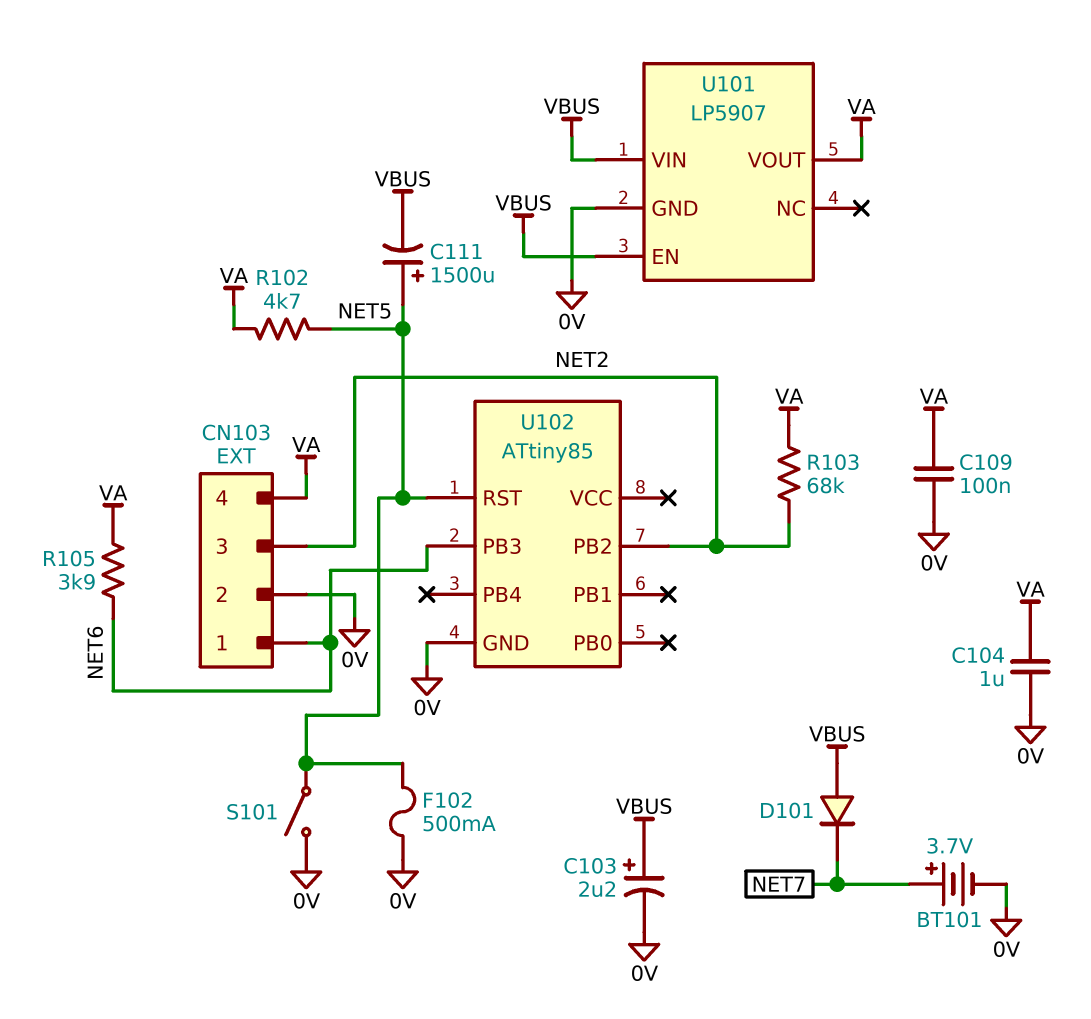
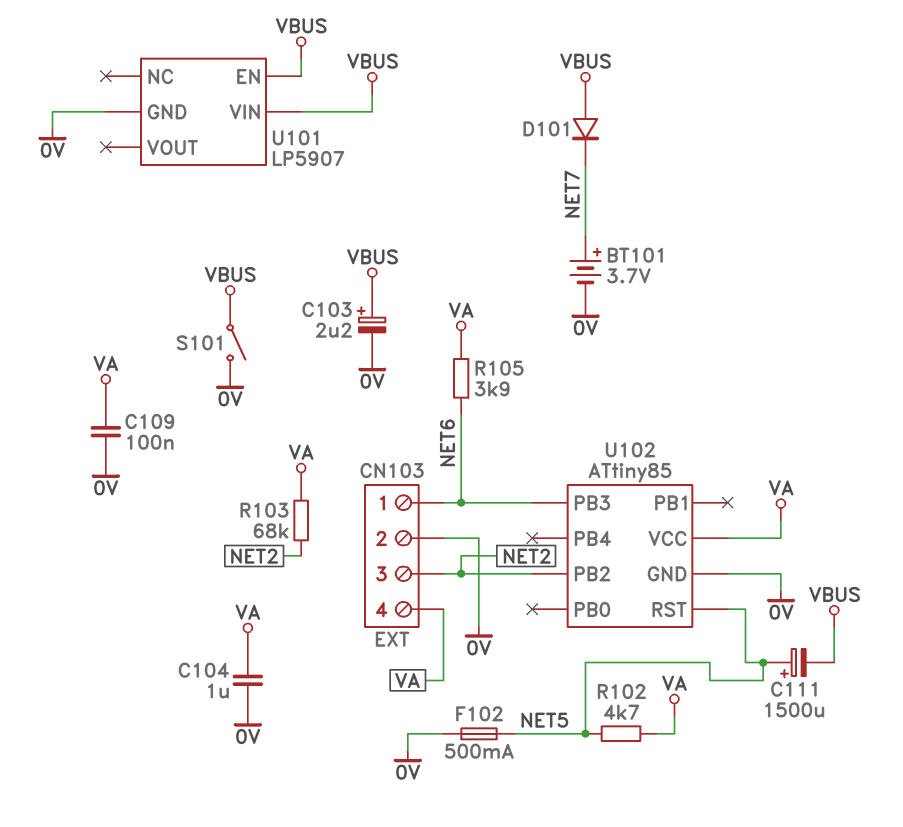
S101: switch (0V, NET5) -> switch (0V, VBUS)
U101 pin VOUT: VA -> none
U102 pin VCC: none -> VA

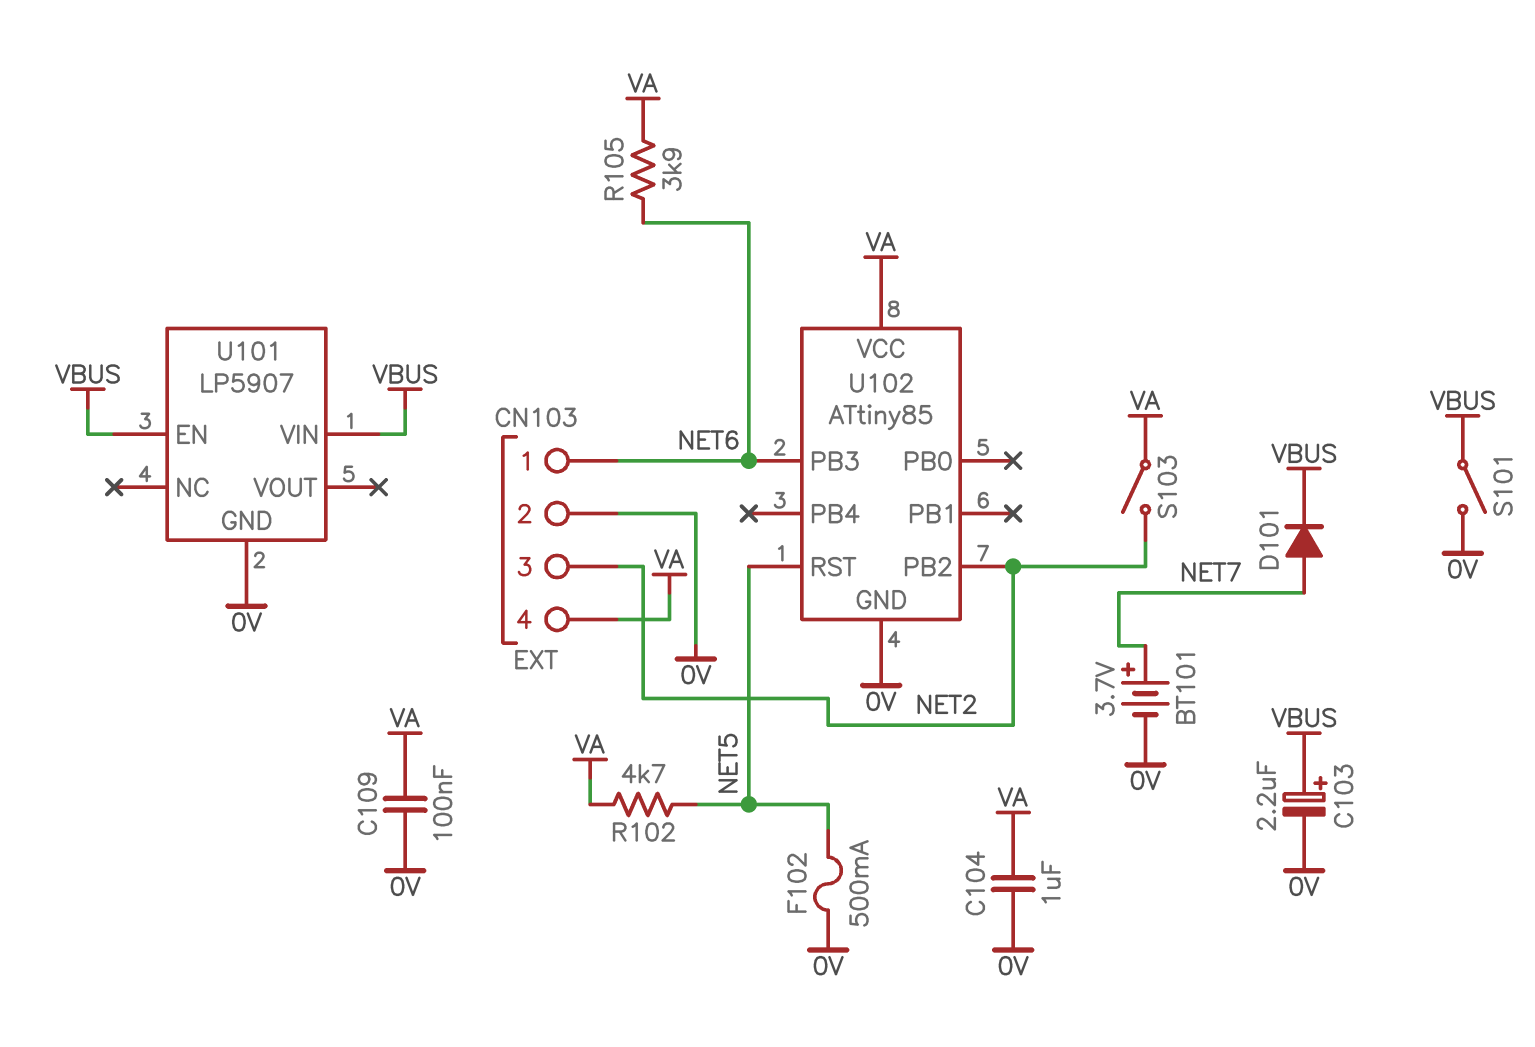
C111: 1500uF (plus NET5, minus VBUS) -> none
D101: diode (A VBUS, K NET7) -> diode (A NET7, K VBUS)
R103: 68k (NET2, VA) -> none
S103: none -> switch (NET2, VA)

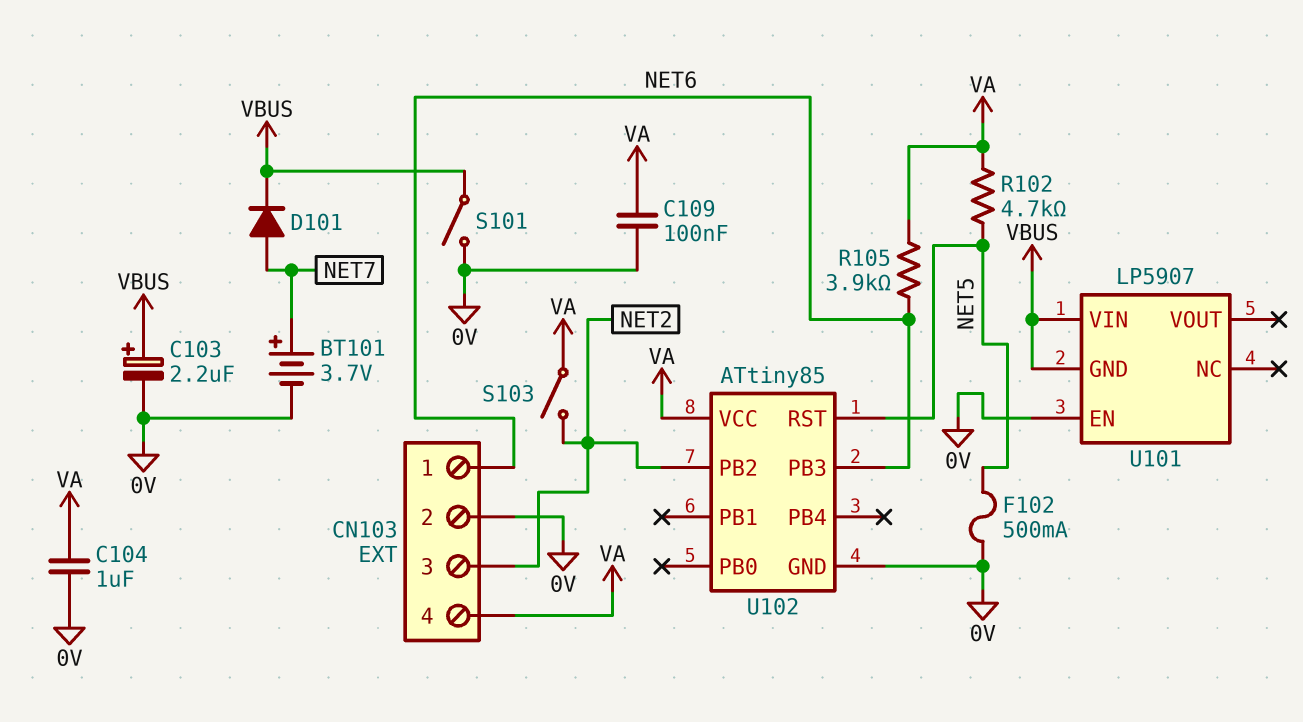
U101 pin EN: VBUS -> 0V
U101 pin GND: 0V -> VBUS

